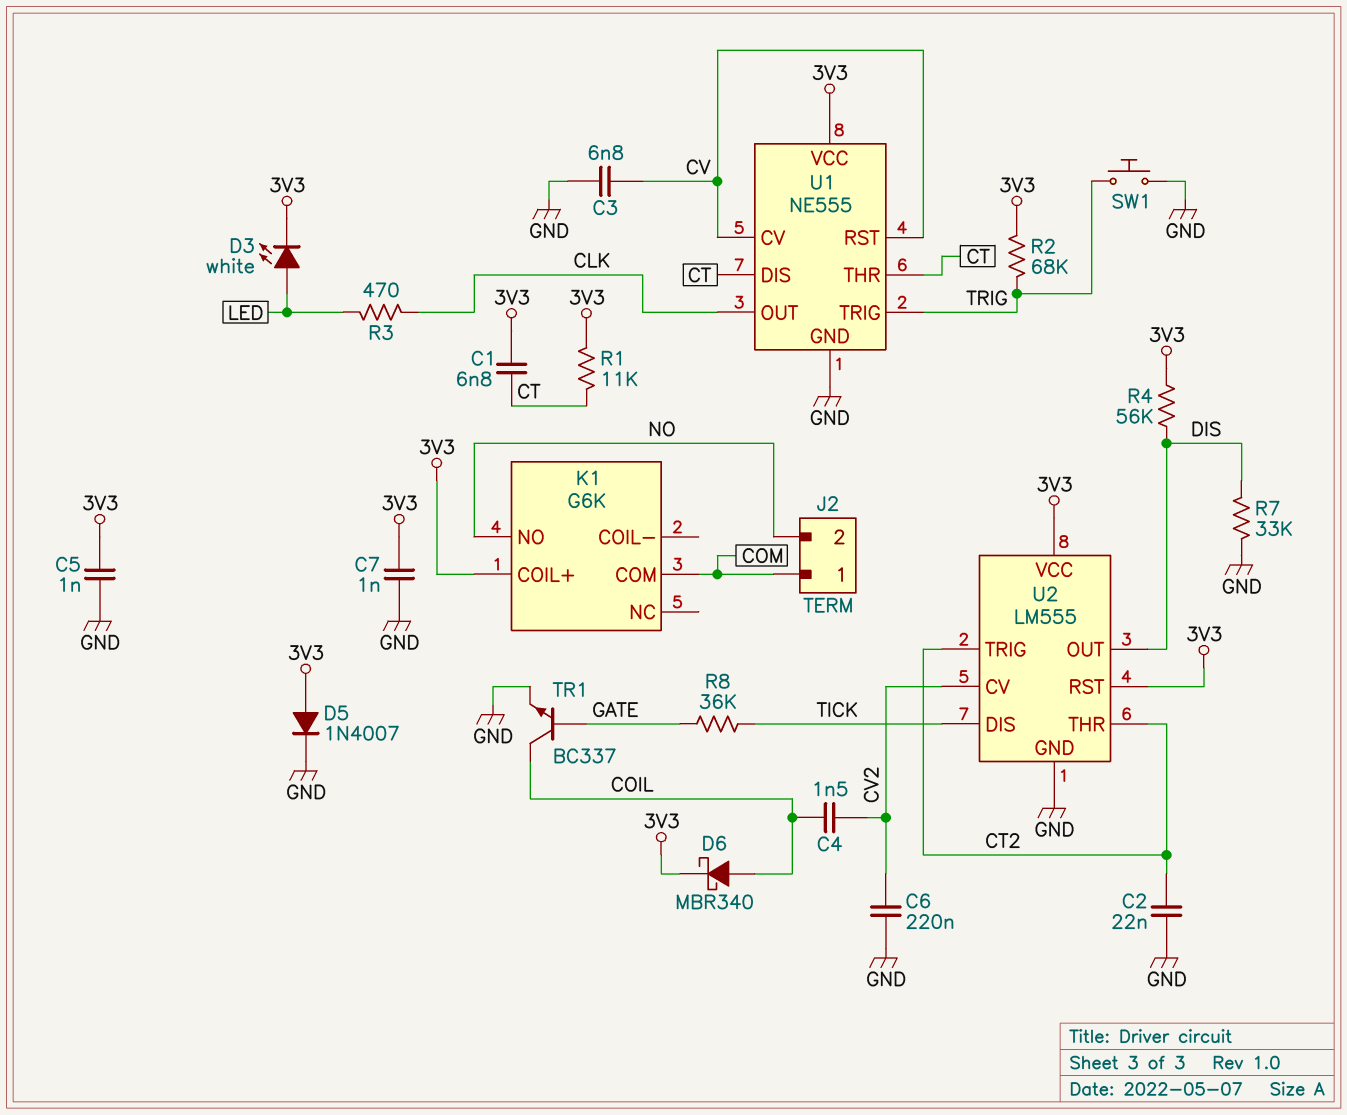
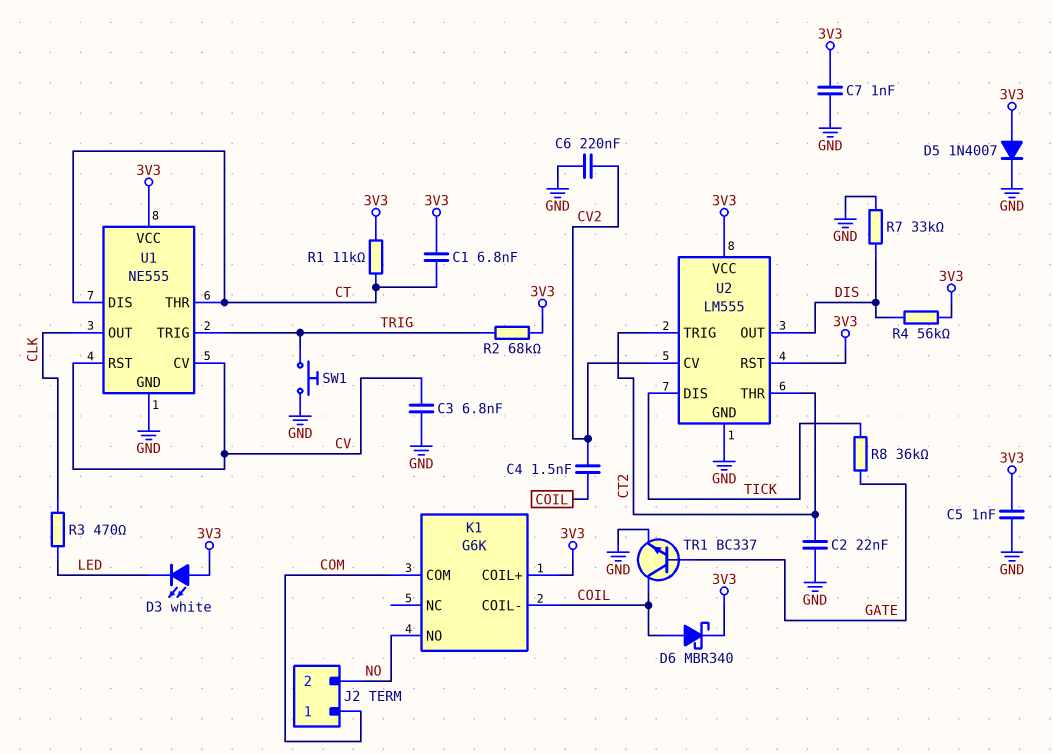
D3: LED white (A LED, K 3V3) -> LED white (A 3V3, K LED)
K1 pin COIL-: none -> COIL

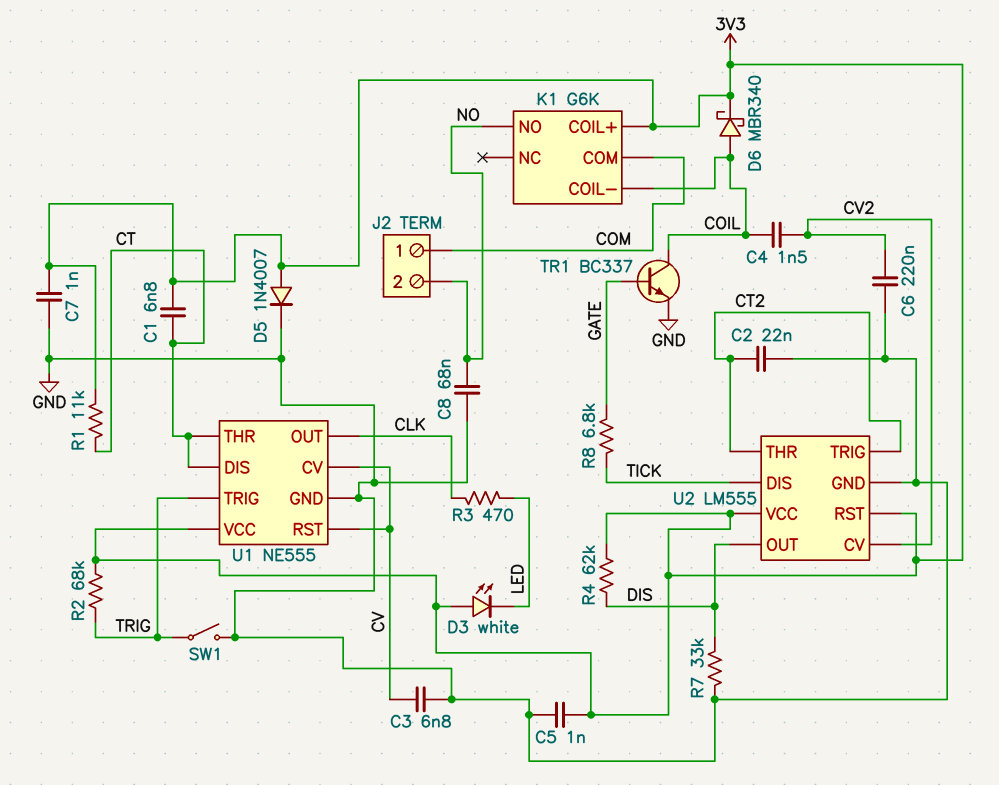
C8: none -> 68nF (GND, NO)
R4: 56k (3V3, DIS) -> 62k (3V3, DIS)
R8: 36k (GATE, TICK) -> 6.8k (GATE, TICK)
SW1: button (GND, TRIG) -> switch (GND, TRIG)

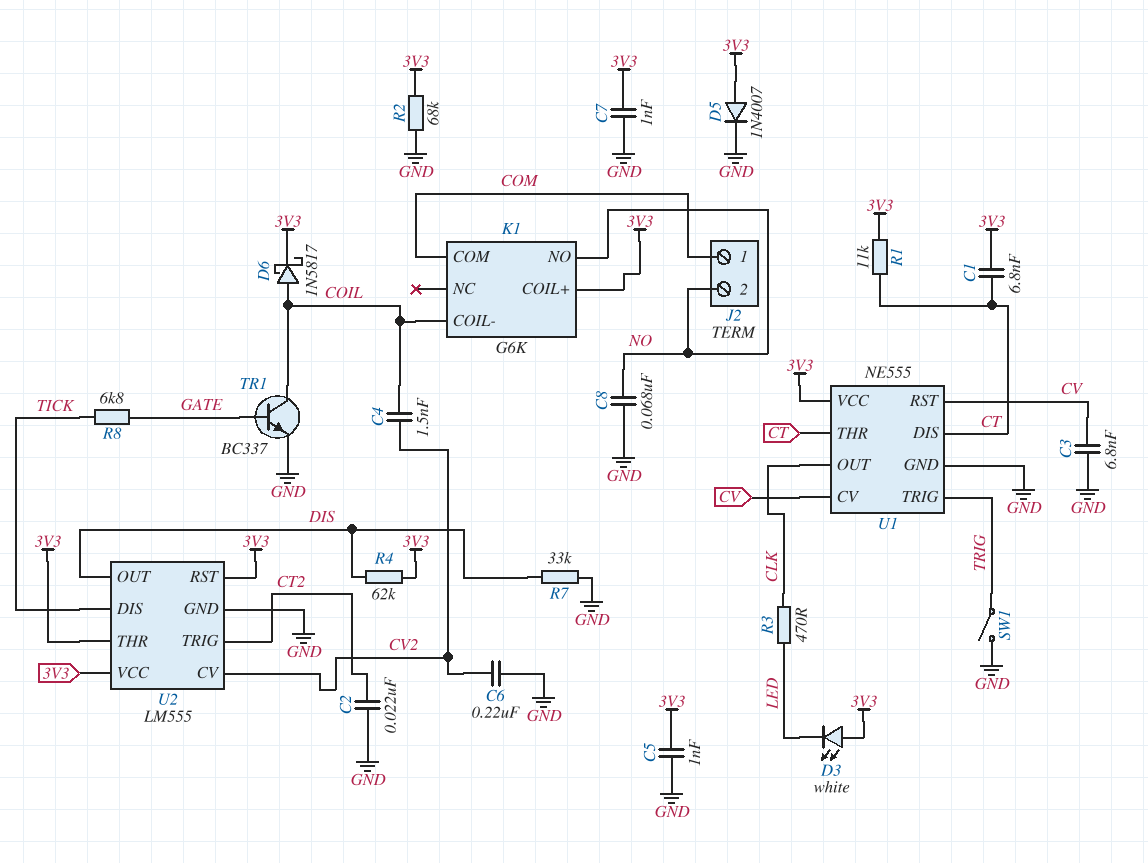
D6: schottky MBR340 (A COIL, K 3V3) -> schottky 1N5817 (A COIL, K 3V3)
R2: 68k (3V3, TRIG) -> 68k (3V3, GND)
U2 pin THR: CT2 -> 3V3

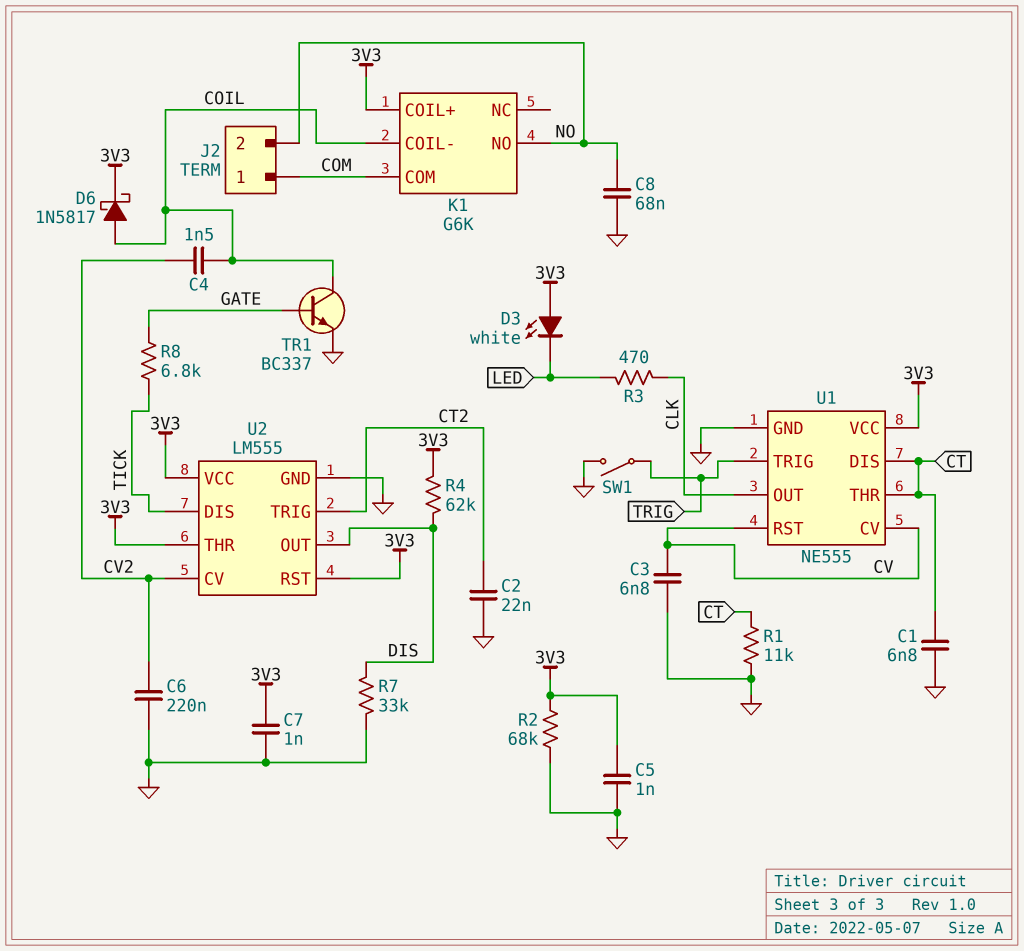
C1: 6.8nF (3V3, CT) -> 6.8nF (CT, GND)
D5: diode 1N4007 (A 3V3, K GND) -> none
R1: 11k (3V3, CT) -> 11k (CT, GND)

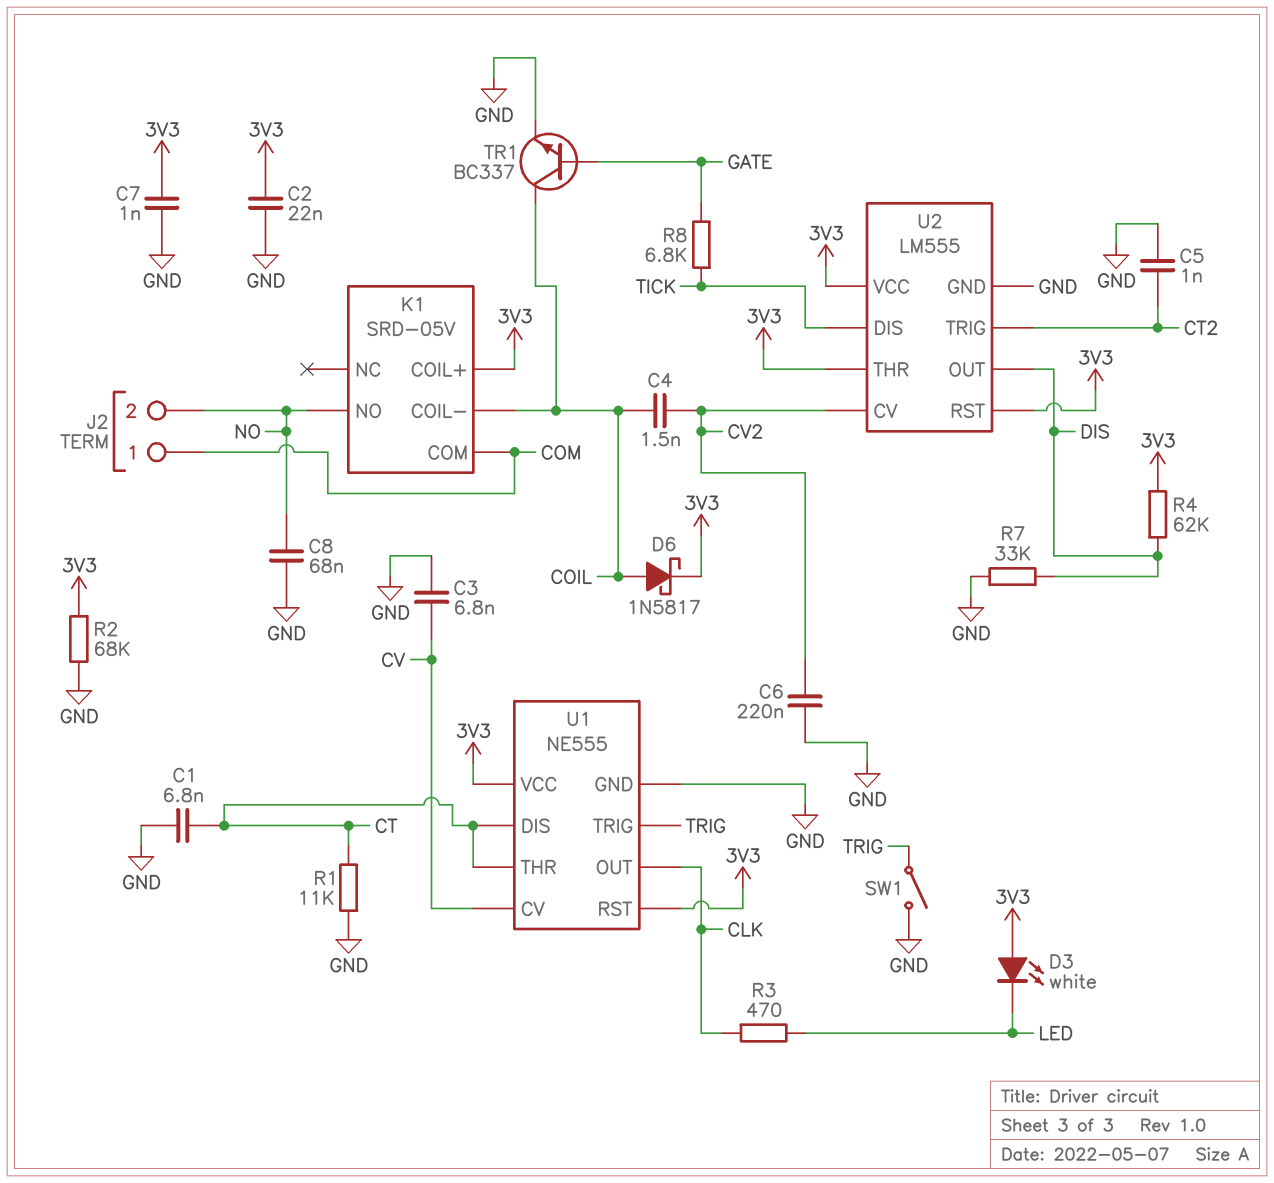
C2: 22nF (CT2, GND) -> 22nF (3V3, GND)
C5: 1nF (3V3, GND) -> 1nF (CT2, GND)
K1: G6K -> SRD-05V
U1 pin RST: CV -> 3V3

